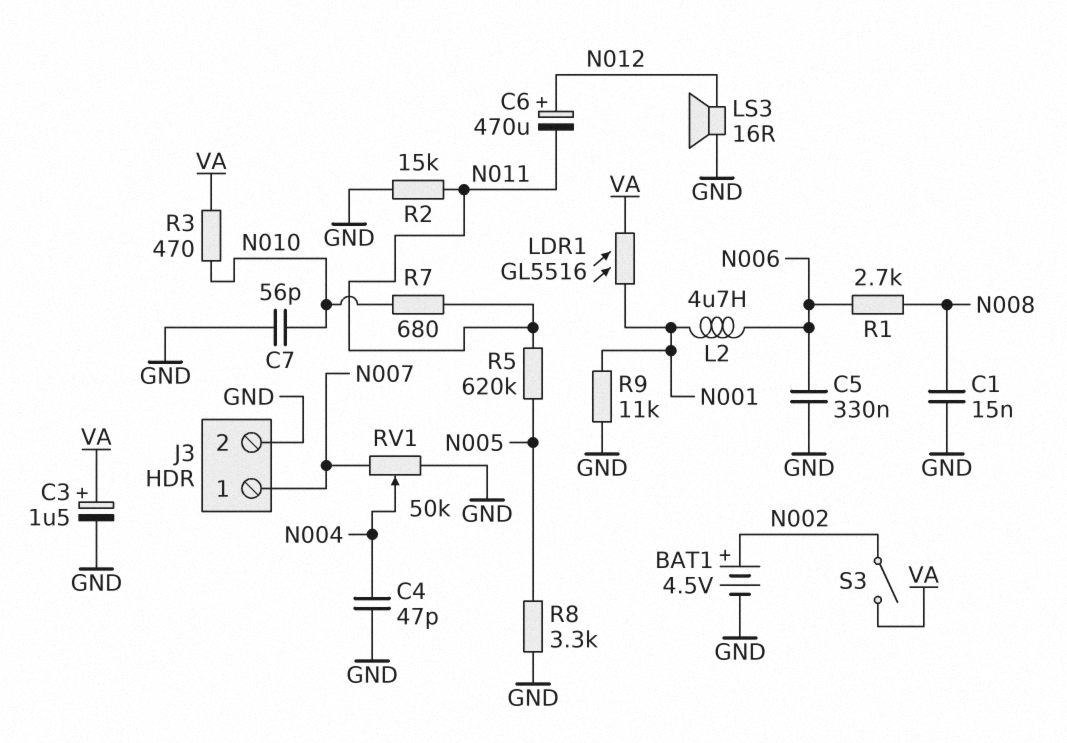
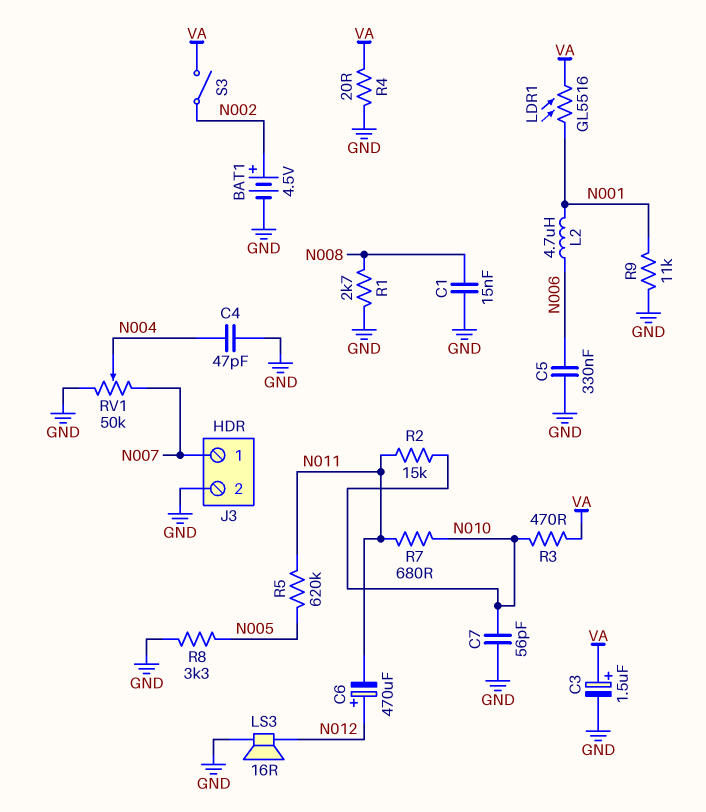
R1: 2.7k (N006, N008) -> 2.7k (GND, N008)
R2: 15k (GND, N011) -> 15k (N010, N011)
R4: none -> 20 (GND, VA)

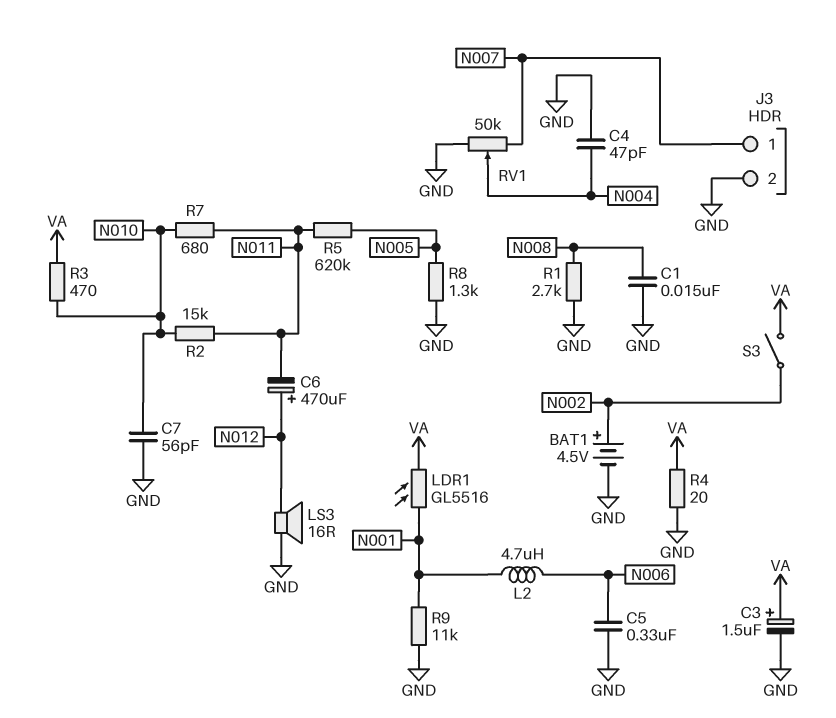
R8: 3.3k (GND, N005) -> 1.3k (GND, N005)

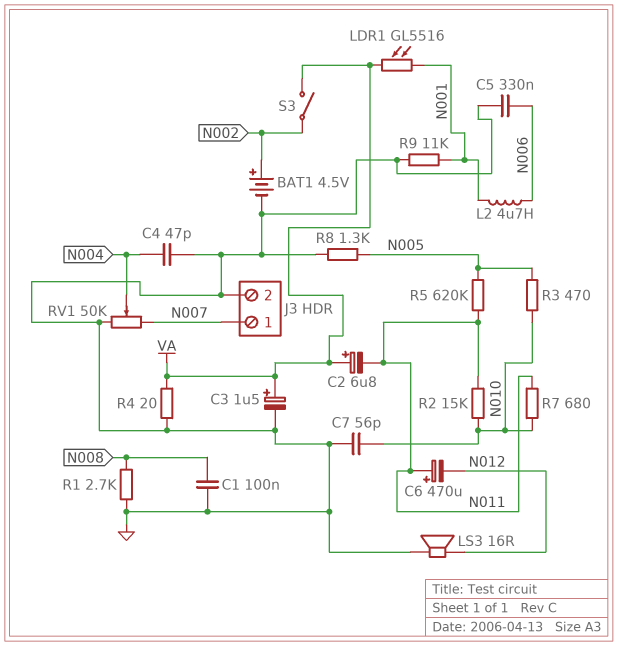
C1: 15nF (GND, N008) -> 100nF (GND, N008)
C2: none -> 6.8uF (plus VA, minus N011)
C6: 470uF (plus N012, minus N011) -> 470uF (plus N011, minus N012)
R3: 470 (N010, VA) -> 470 (N005, N010)

